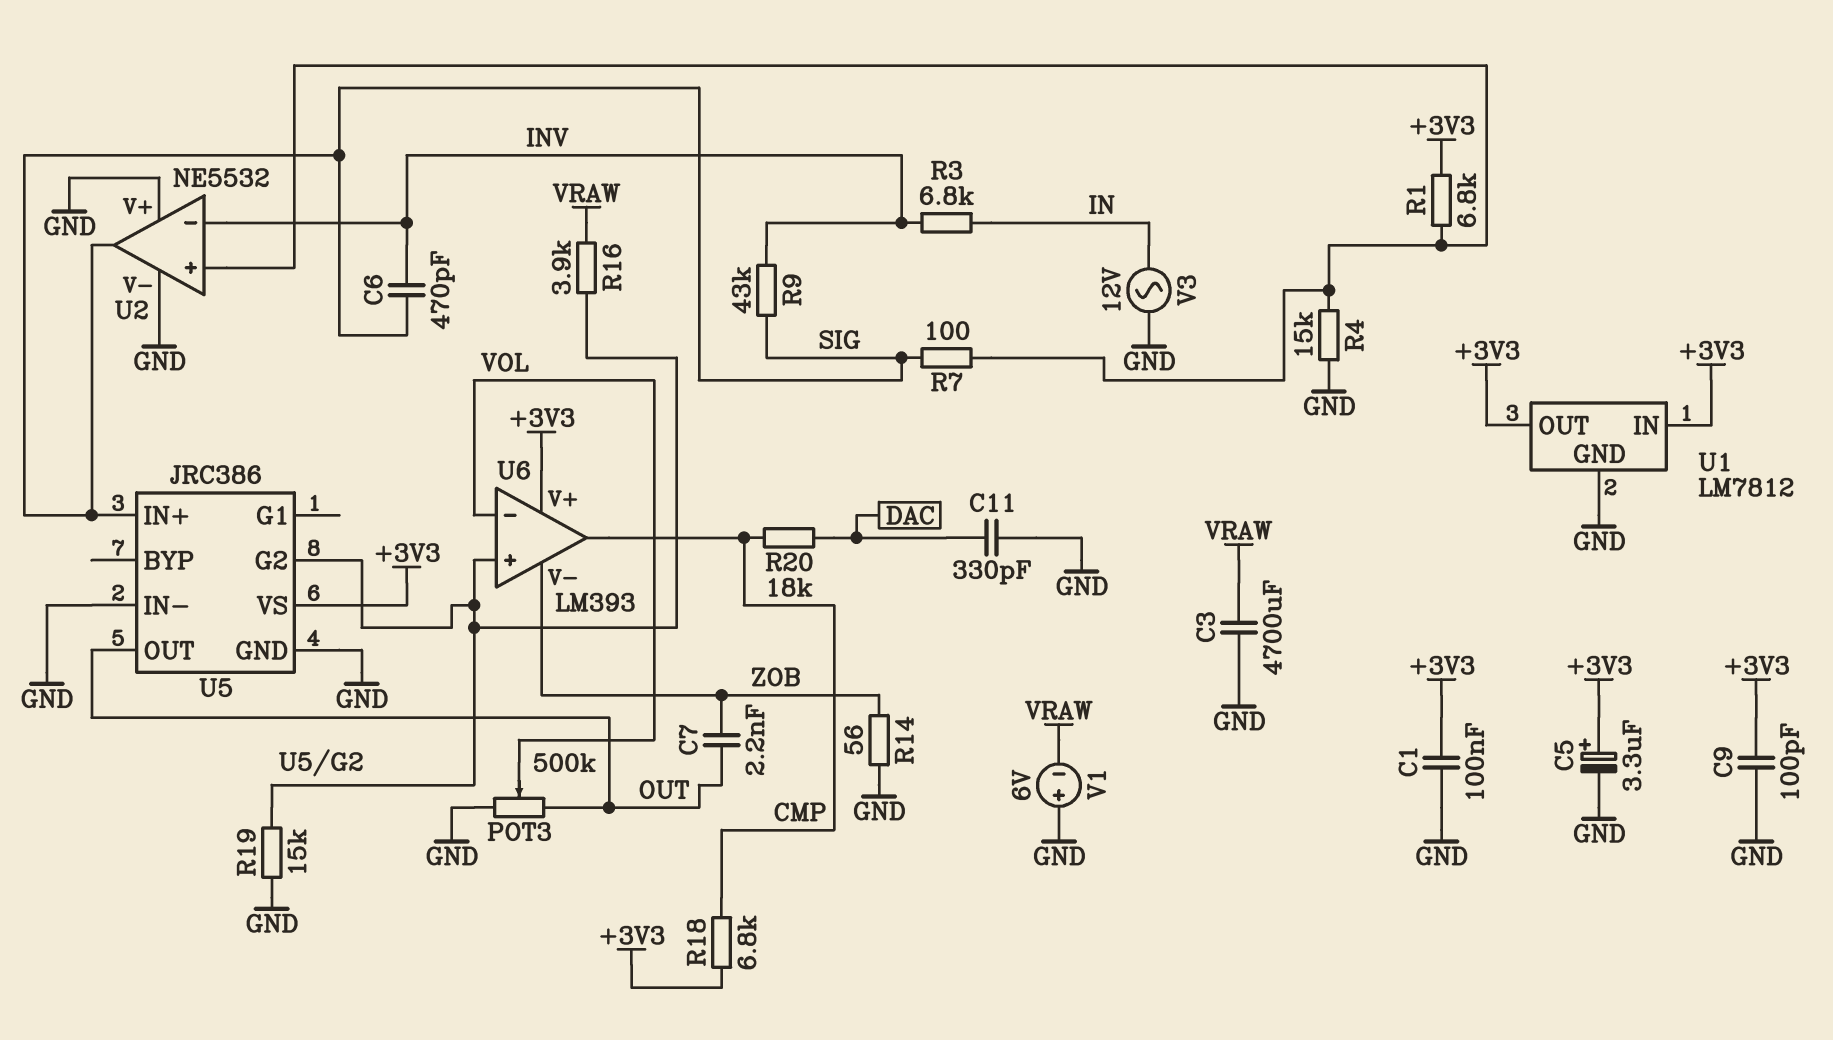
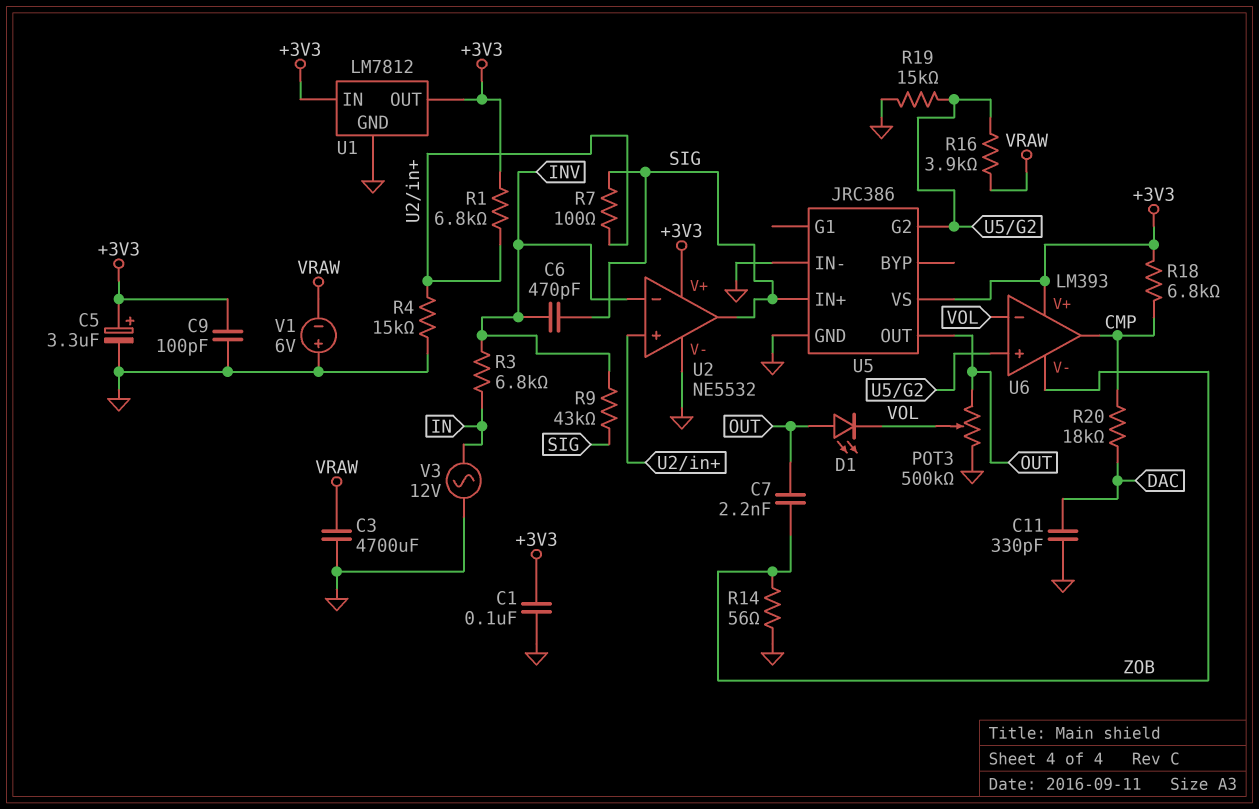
D1: none -> LED (A OUT, K VOL)
U2 pin V+: GND -> +3V3

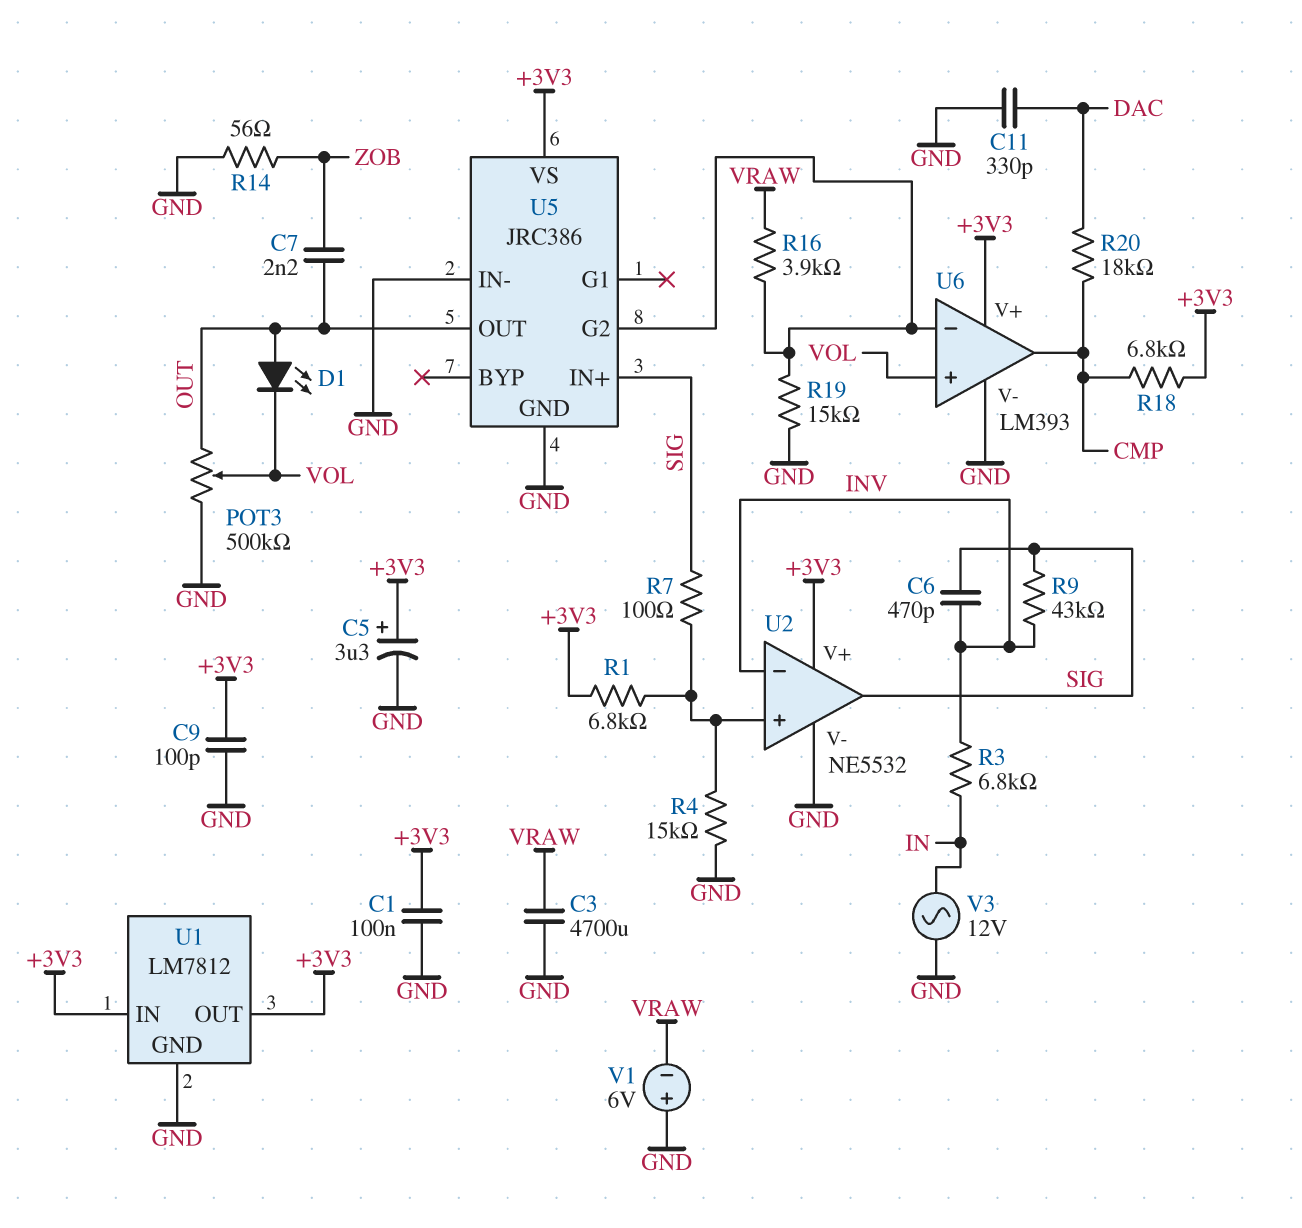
U6 pin V-: ZOB -> GND
U6 pin in+: U5/G2 -> VOL
U6 pin in-: VOL -> U5/G2

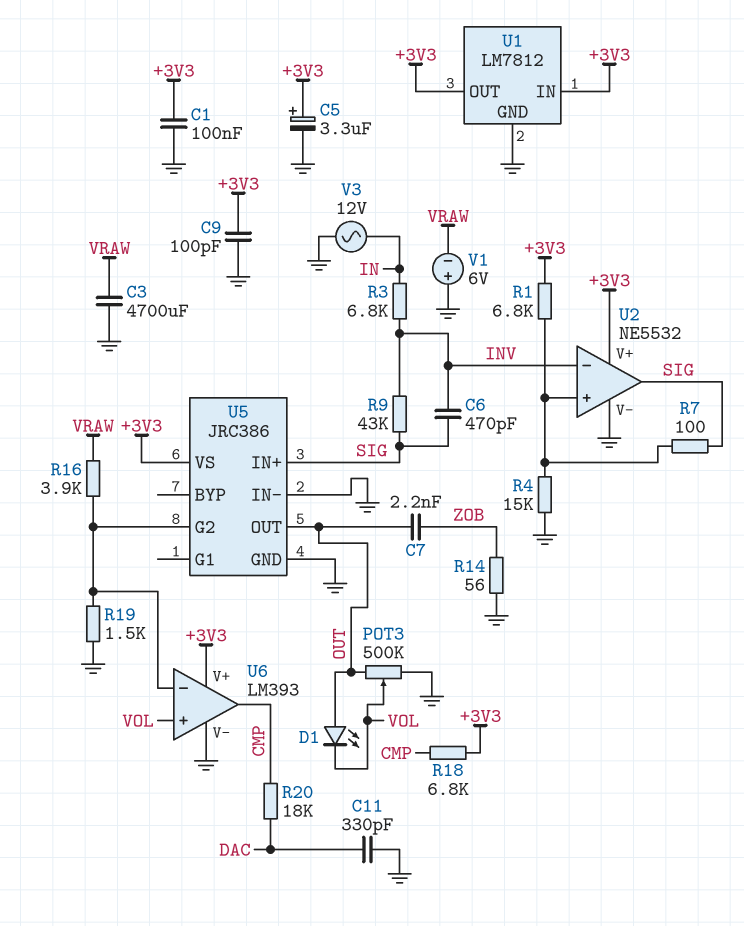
R19: 15k (GND, U5/G2) -> 1.5k (GND, U5/G2)

